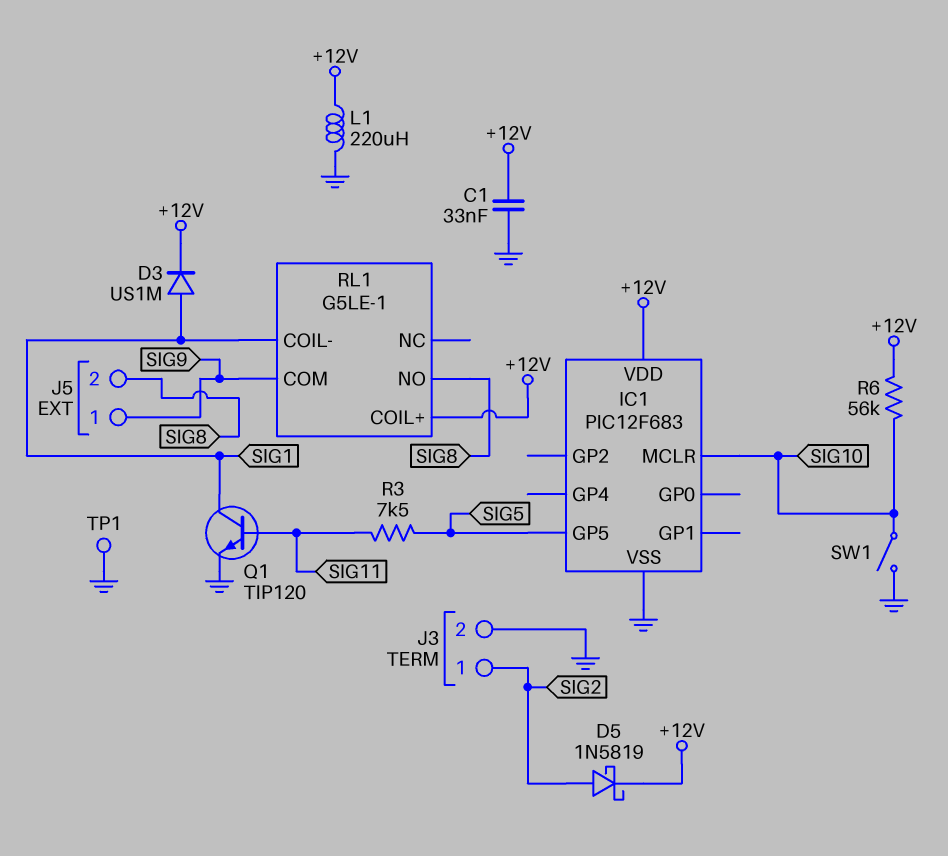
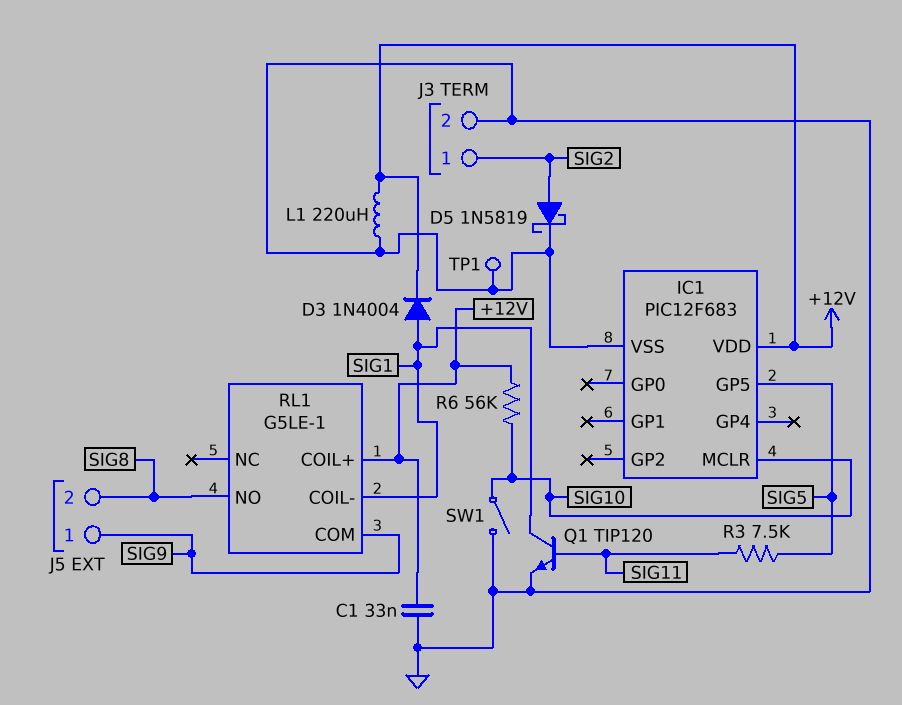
D3: diode US1M (A SIG1, K +12V) -> diode 1N4004 (A SIG1, K +12V)
D5: schottky 1N5819 (A SIG2, K +12V) -> schottky 1N5819 (A SIG2, K GND)

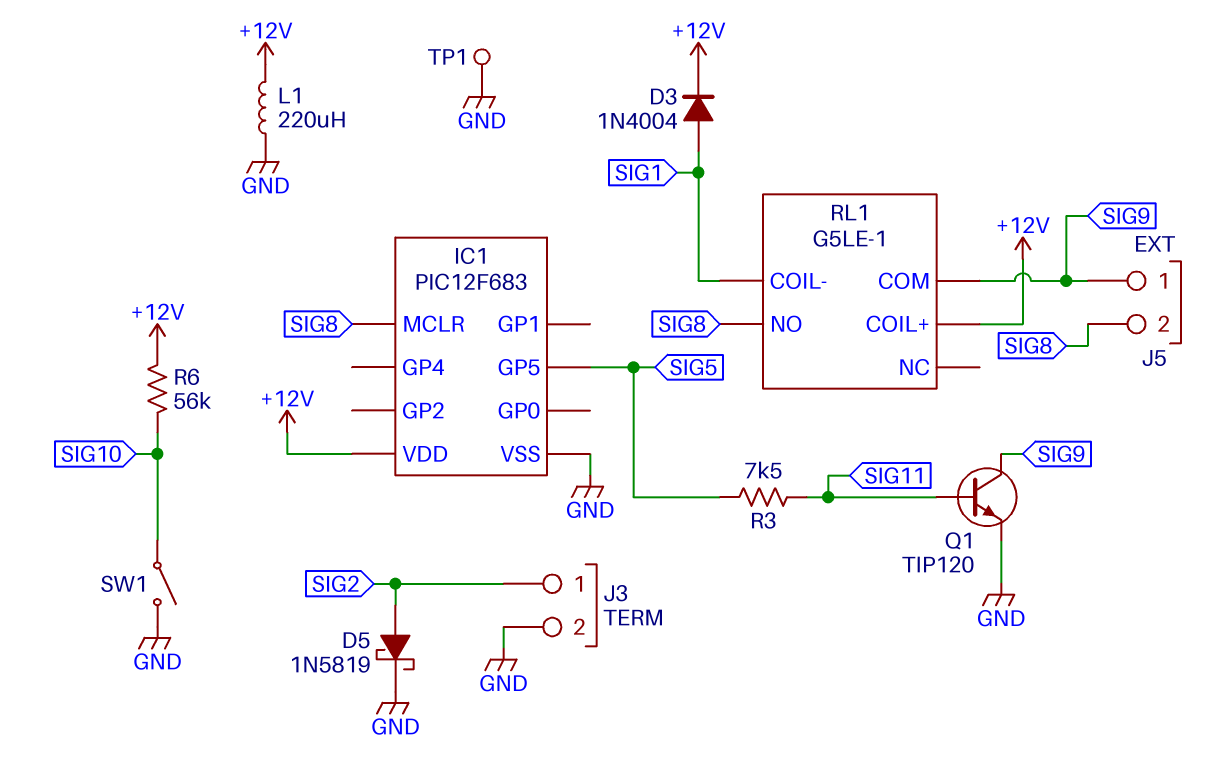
C1: 33nF (+12V, GND) -> none
IC1 pin MCLR: SIG10 -> SIG8
Q1: NPN TIP120 (B SIG11, C SIG1, E GND) -> NPN TIP120 (B SIG11, C SIG9, E GND)

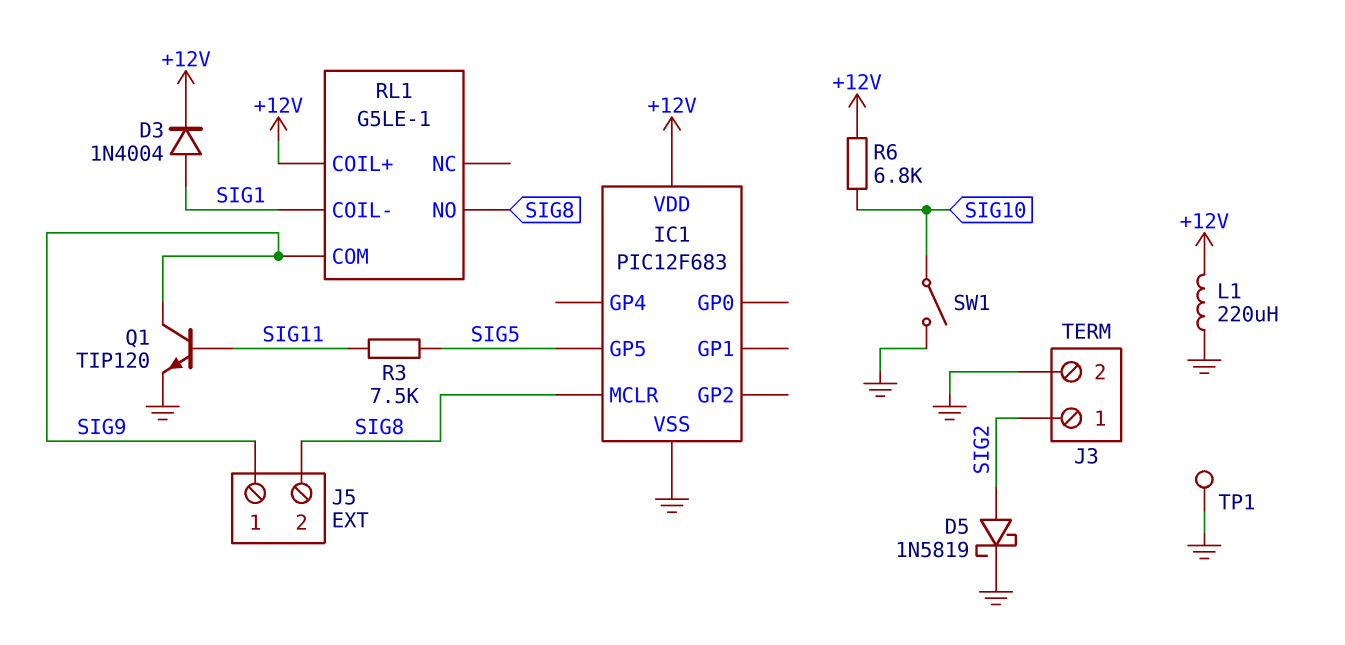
R6: 56k (+12V, SIG10) -> 6.8k (+12V, SIG10)

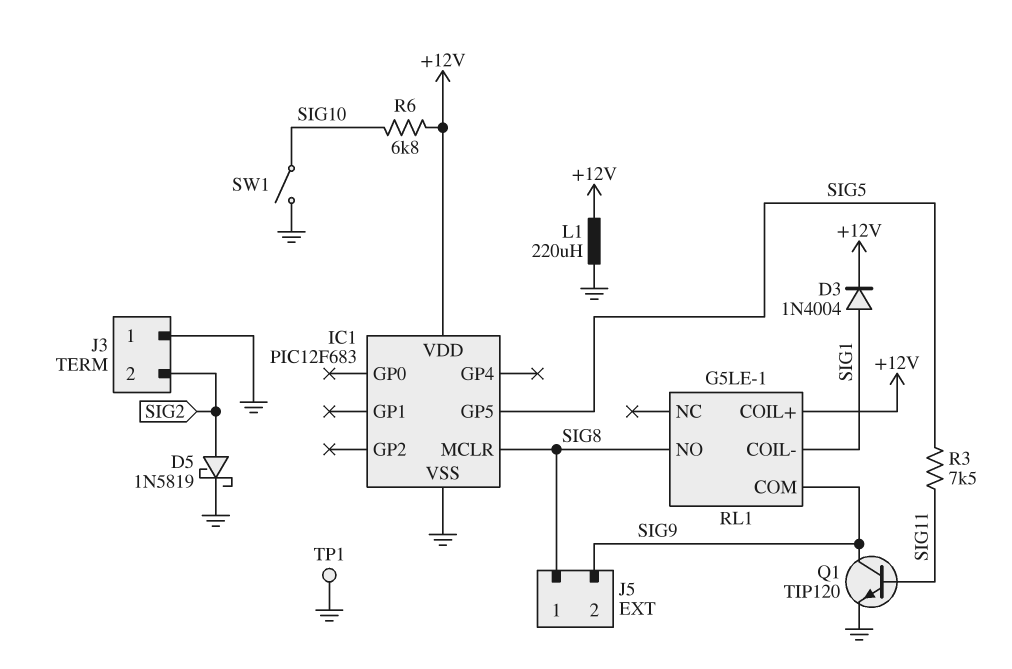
J3 pin 1: SIG2 -> GND
J3 pin 2: GND -> SIG2
J5 pin 1: SIG9 -> SIG8
J5 pin 2: SIG8 -> SIG9

